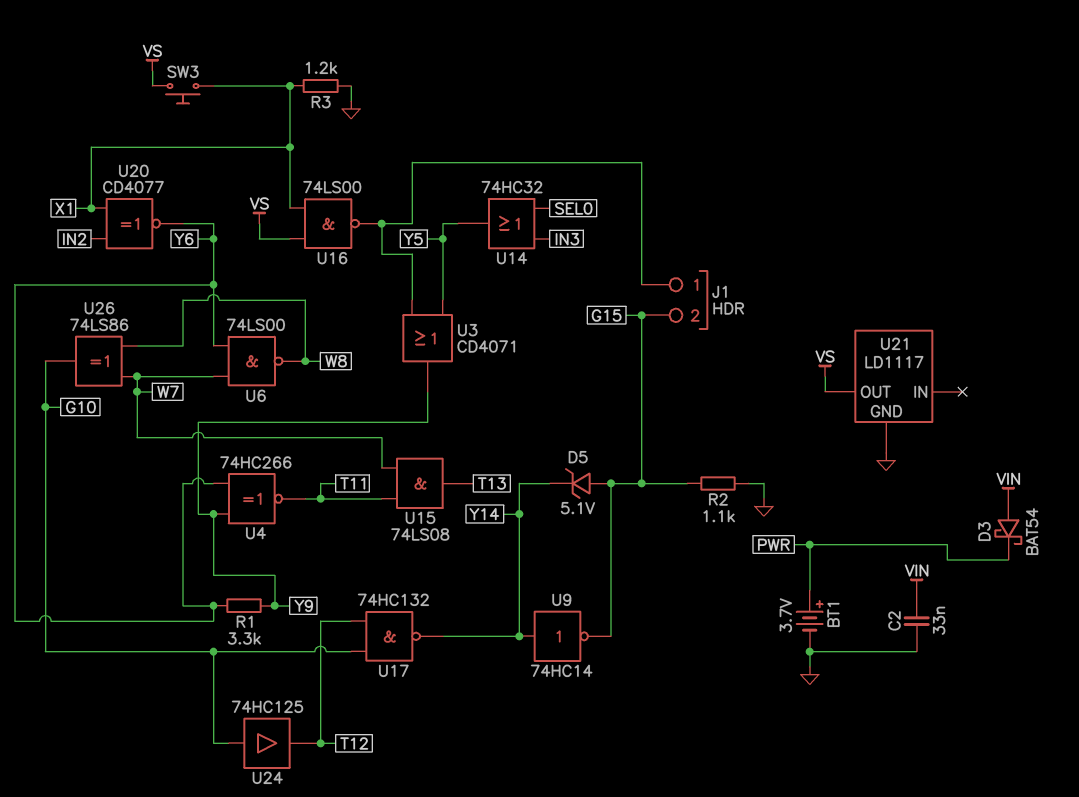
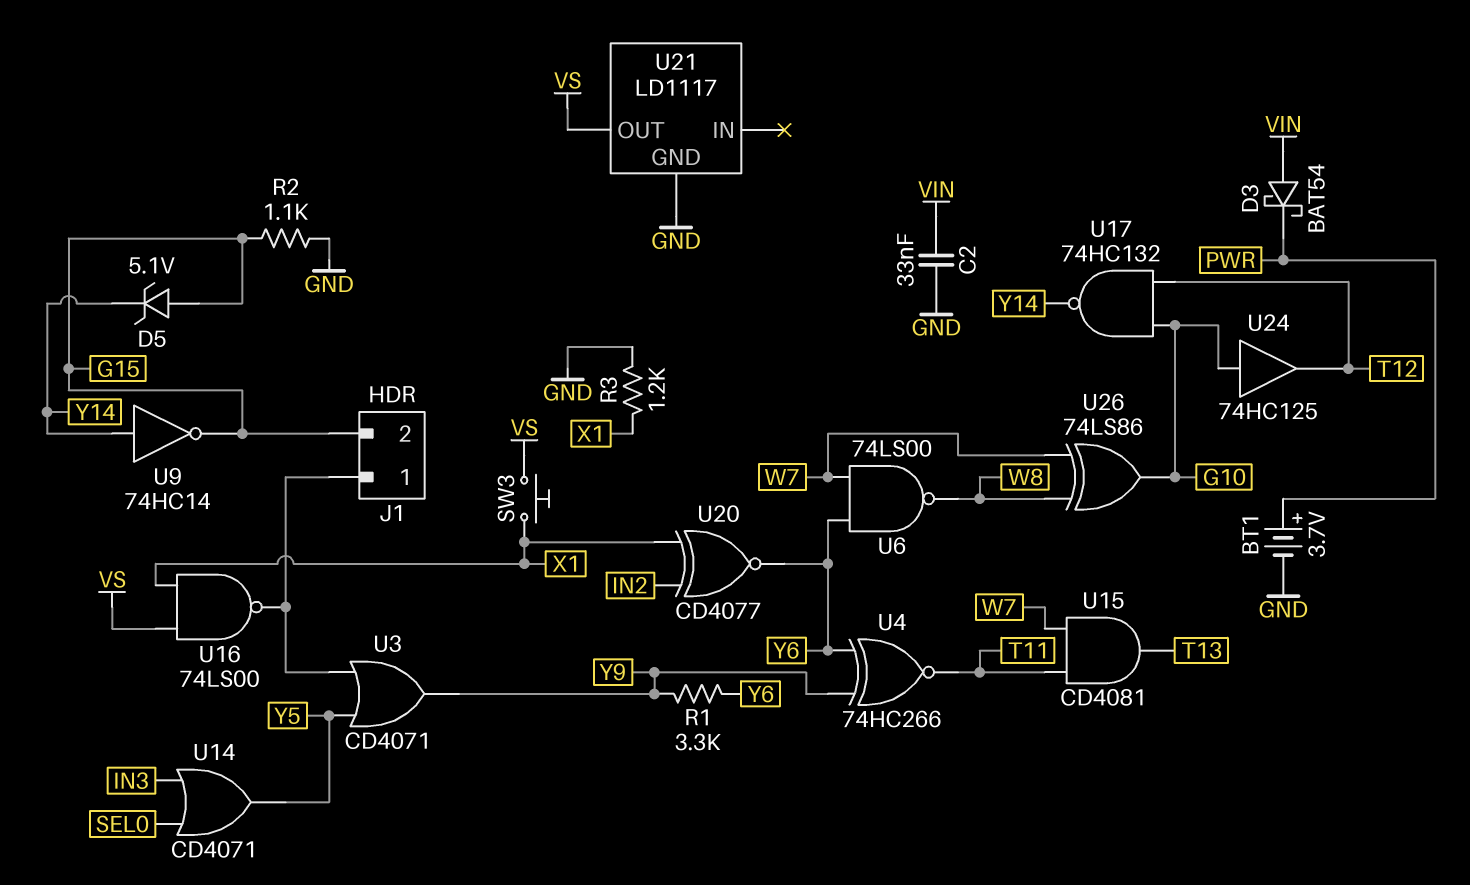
U14: OR 74HC32 (in IN3, in SEL0, out Y5) -> OR CD4071 (in IN3, in SEL0, out Y5)
U15: AND 74LS08 (in T11, in W7, out T13) -> AND CD4081 (in T11, in W7, out T13)

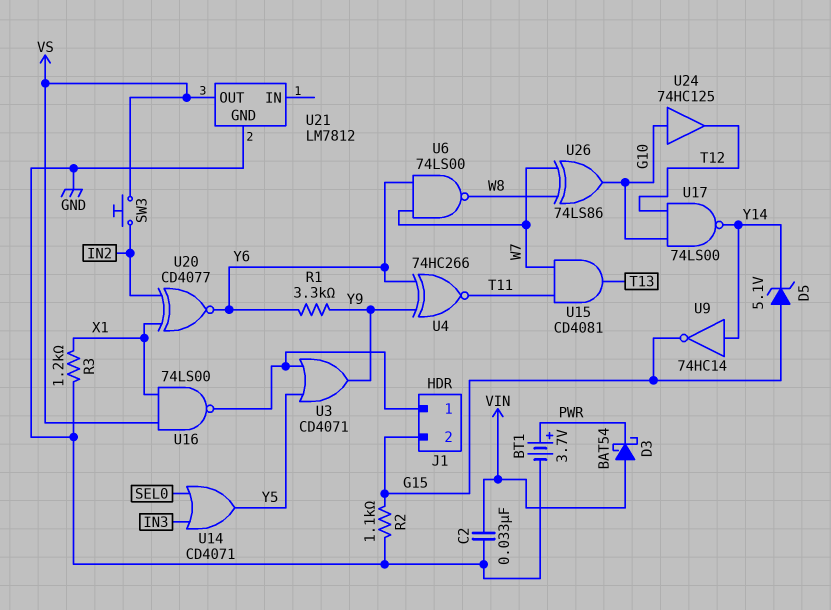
SW3: button (VS, X1) -> button (IN2, VS)
U17: NAND 74HC132 (in G10, in T12, out Y14) -> NAND 74LS00 (in G10, in T12, out Y14)
U21: LD1117 -> LM7812

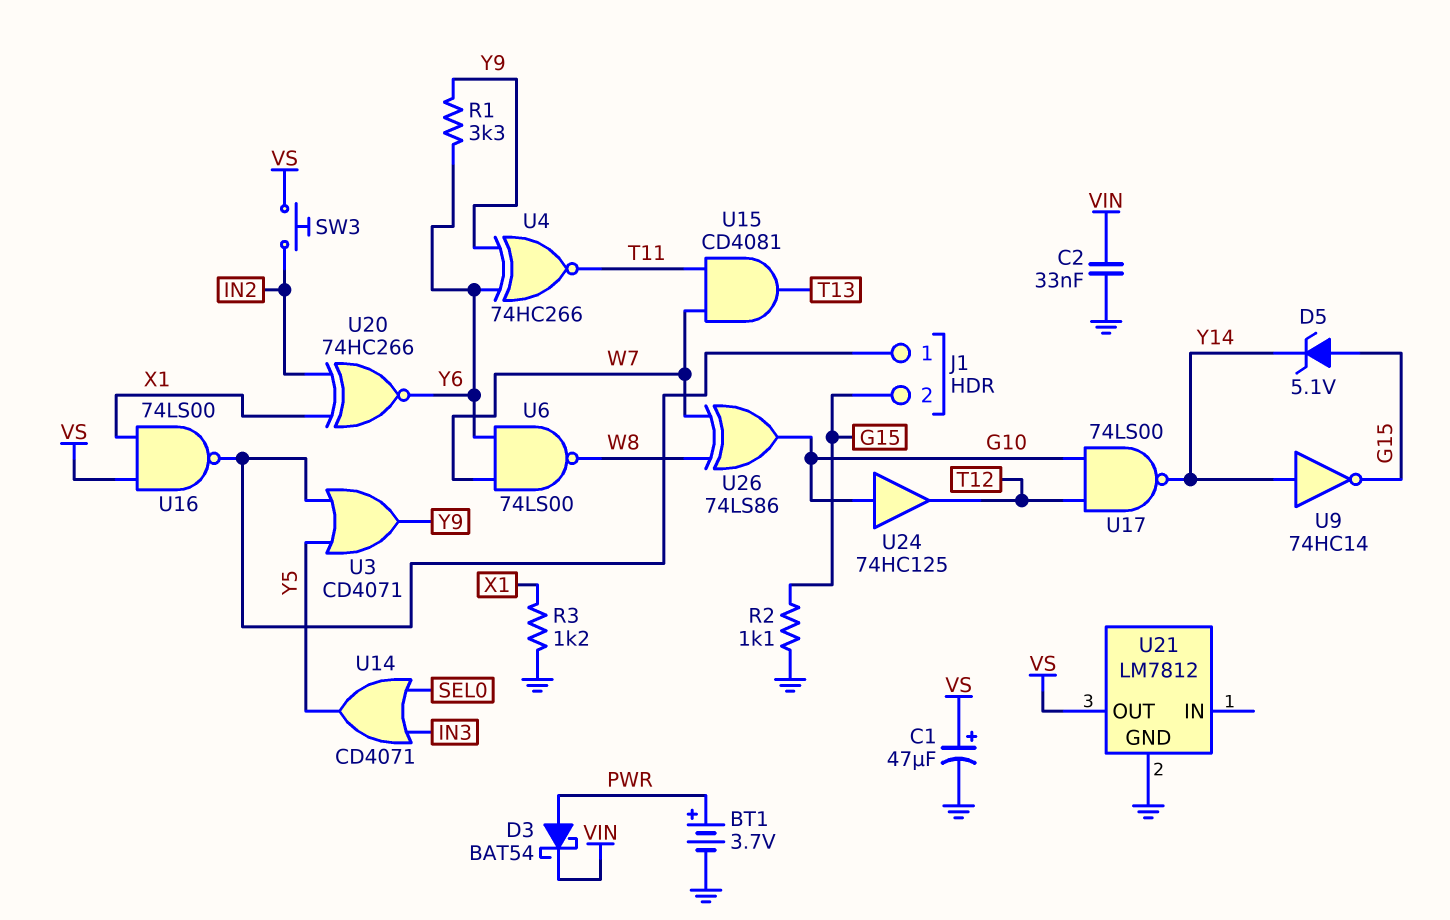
C1: none -> 47uF (plus VS, minus GND)
D3: schottky BAT54 (A VIN, K PWR) -> schottky BAT54 (A PWR, K VIN)
U20: XNOR CD4077 (in IN2, in X1, out Y6) -> XNOR 74HC266 (in IN2, in X1, out Y6)

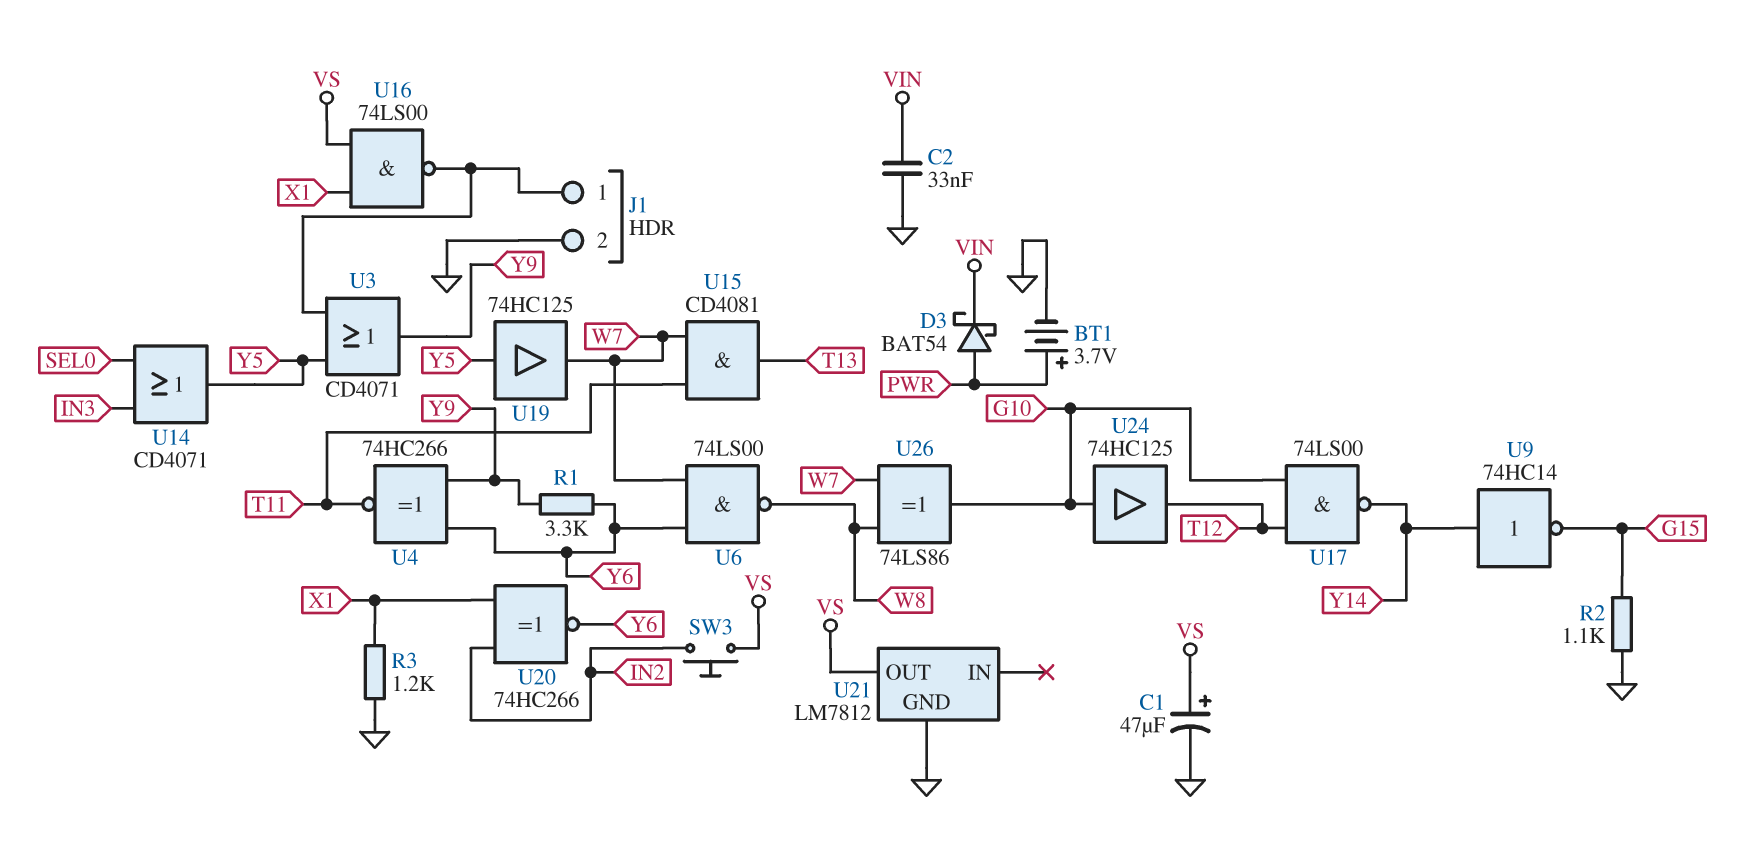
D5: zener 5.1V (A G15, K Y14) -> none
J1 pin 2: G15 -> GND
U19: none -> buffer 74HC125 (in Y5, out W7)

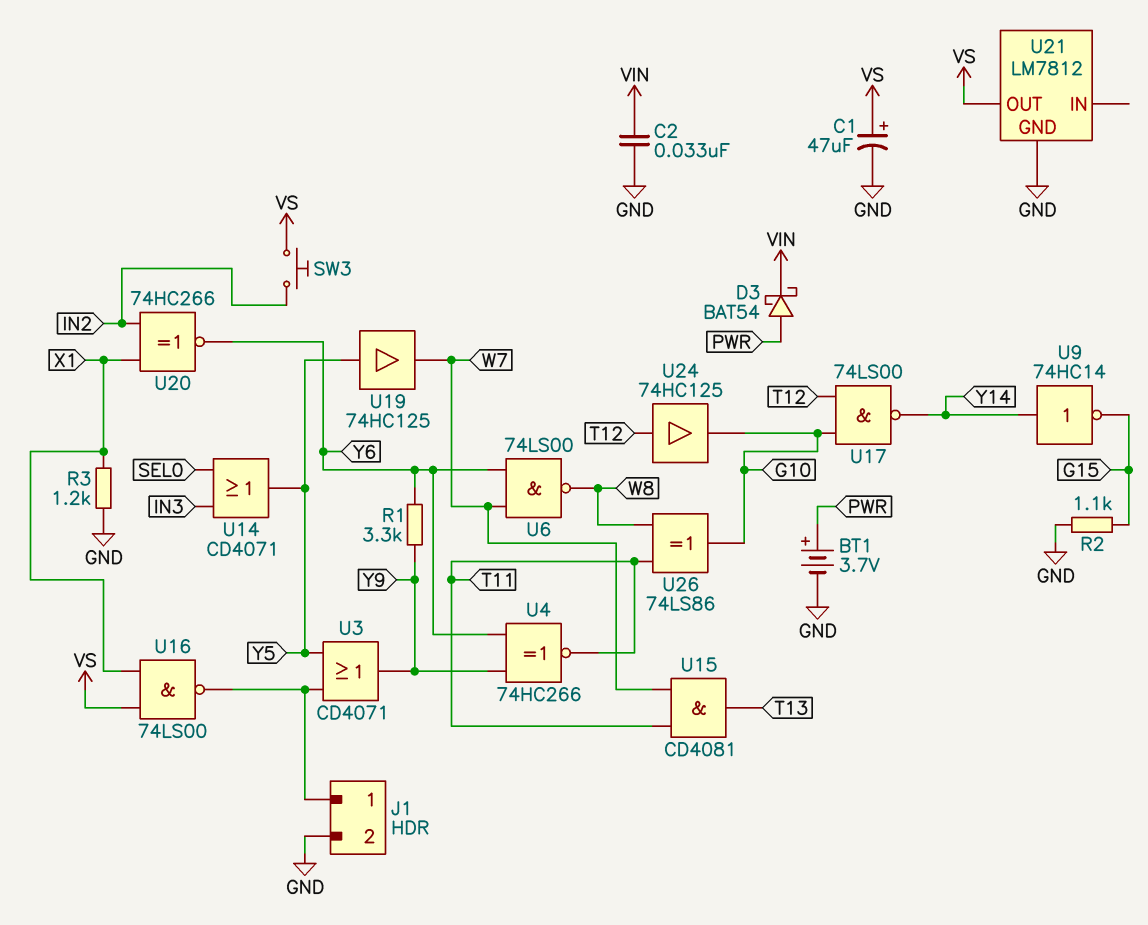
U24: buffer 74HC125 (in G10, out T12) -> buffer 74HC125 (in T12, out G10)
U26: XOR 74LS86 (in W7, in W8, out G10) -> XOR 74LS86 (in T11, in W8, out G10)

